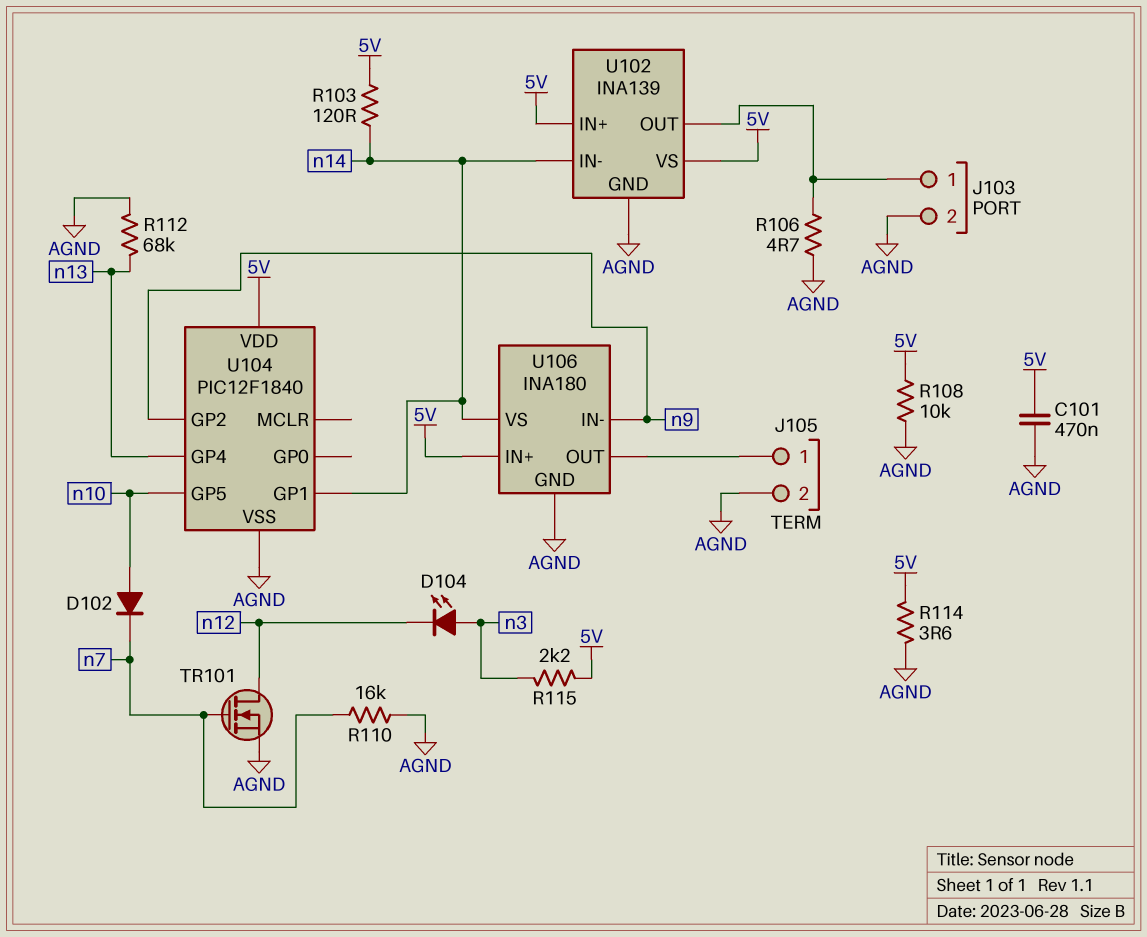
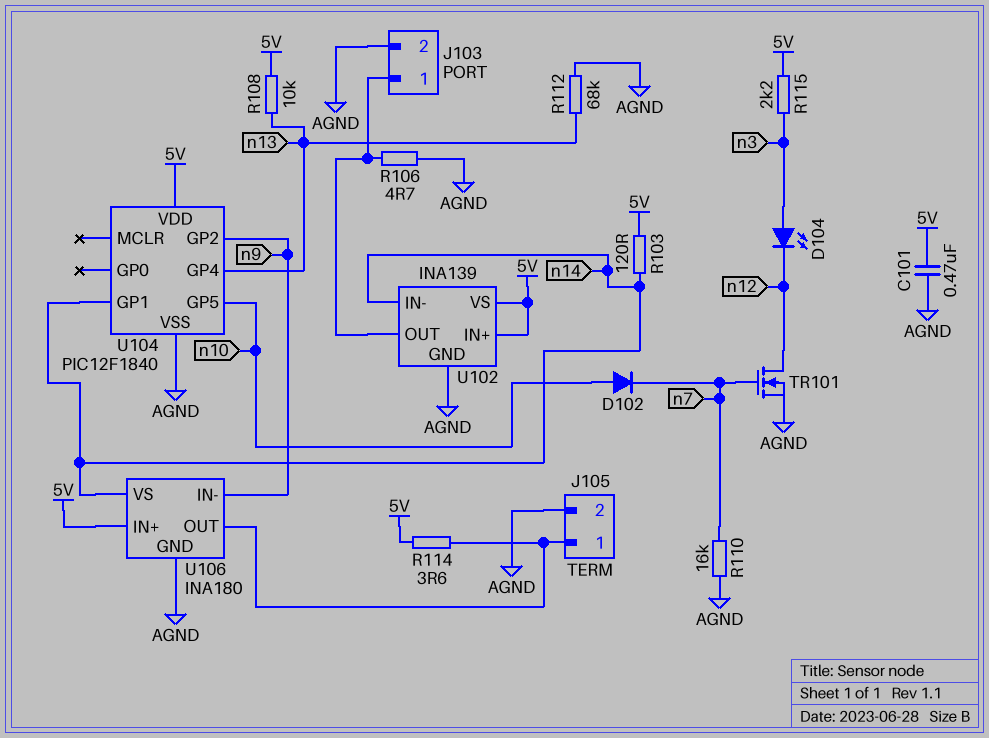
R108: 10k (5V, AGND) -> 10k (5V, n13)
R114: 3.6 (5V, AGND) -> 3.6 (5V, J105/1)

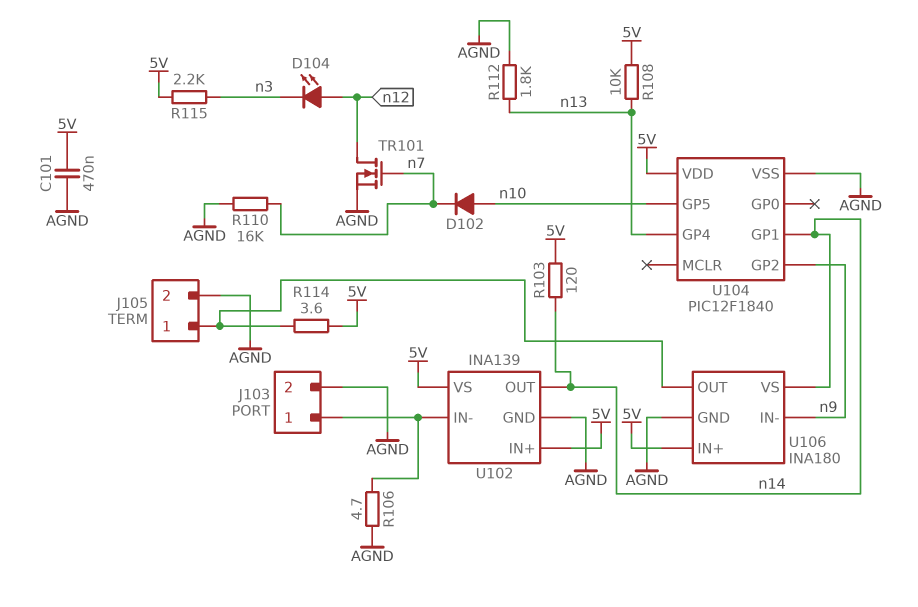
D104: LED (A n3, K n12) -> LED (A n12, K n3)
R112: 68k (AGND, n13) -> 1.8k (AGND, n13)
U102 pin IN-: n14 -> J103/1
U102 pin OUT: J103/1 -> n14

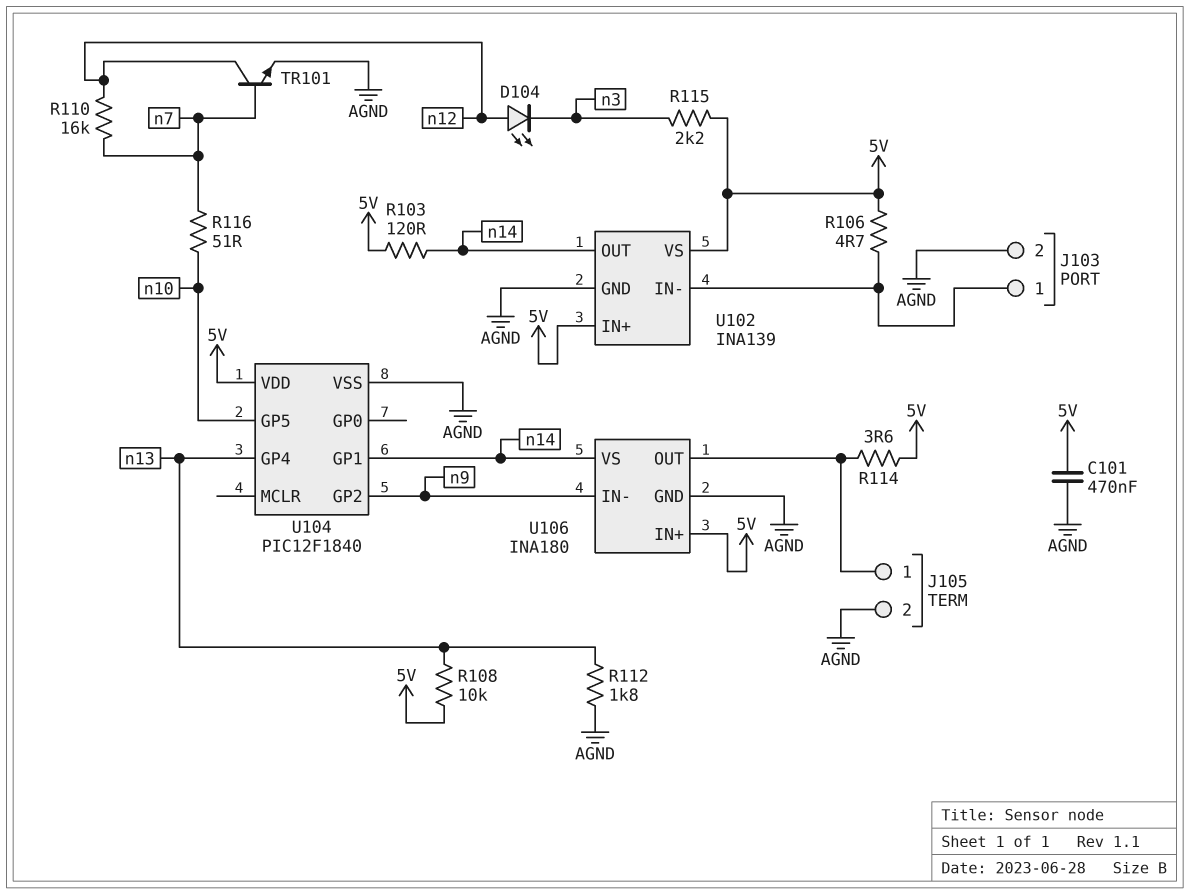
D102: diode (A n10, K n7) -> none
R106: 4.7 (AGND, J103/1) -> 4.7 (5V, J103/1)
R110: 16k (AGND, n7) -> 16k (n7, n12)
R116: none -> 51 (n7, n10)
TR101: NMOS (G n7, D n12, S AGND) -> NPN (B n7, C n12, E AGND)

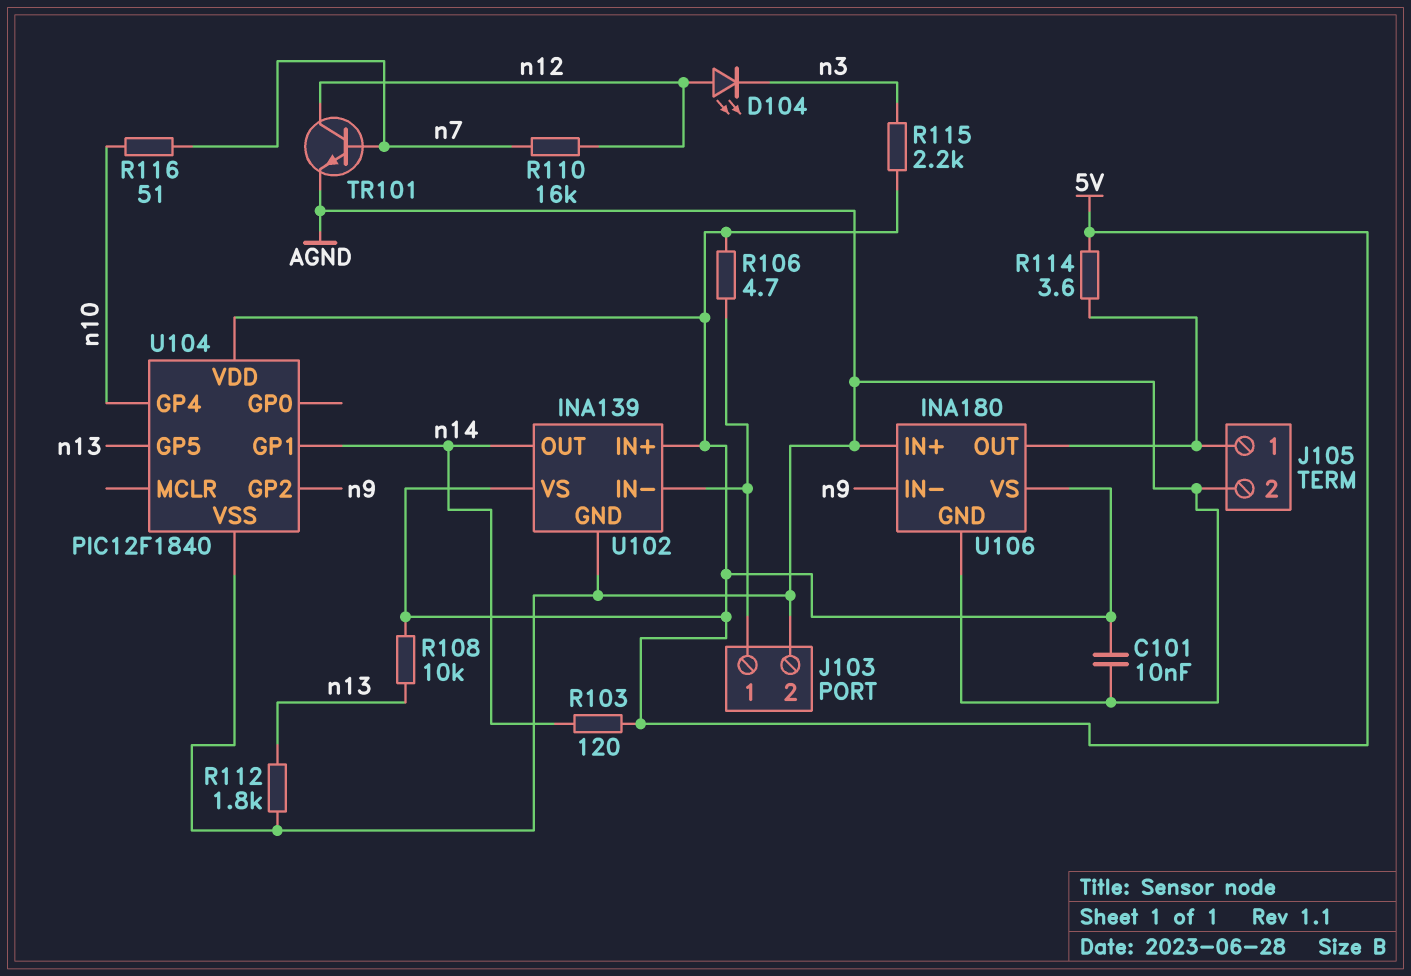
C101: 470nF (5V, AGND) -> 10nF (5V, AGND)
U104 pin GP4: n13 -> n10
U104 pin GP5: n10 -> n13
U106 pin IN+: 5V -> AGND
U106 pin VS: n14 -> 5V

